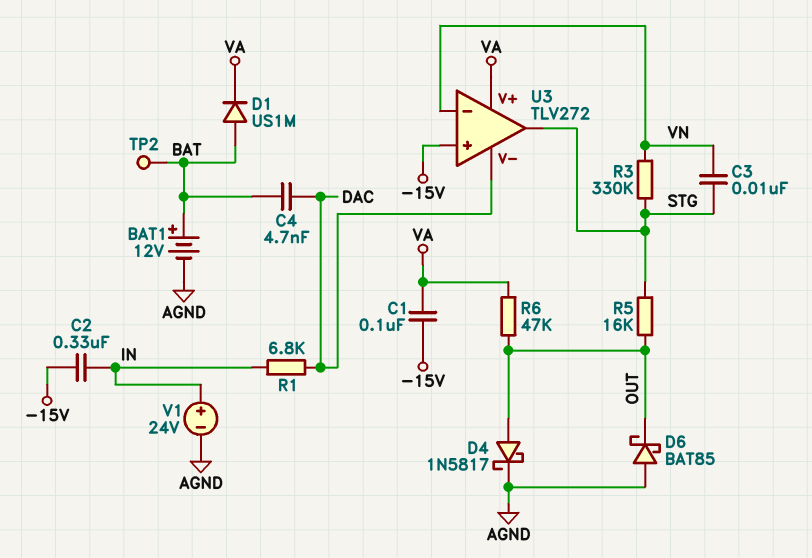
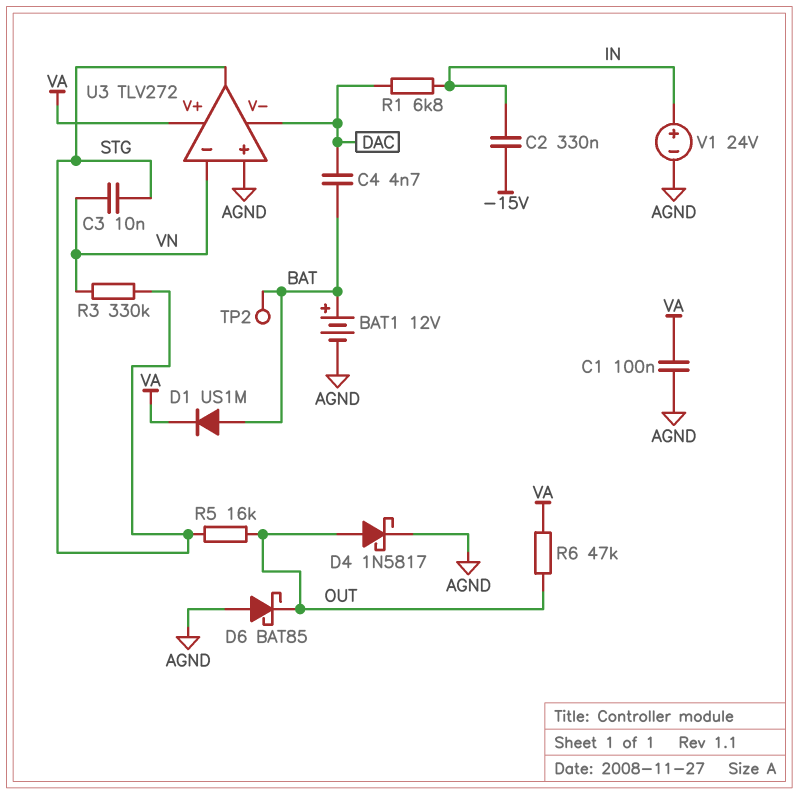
C1: 100nF (-15V, VA) -> 100nF (AGND, VA)
U3 pin in+: -15V -> AGND

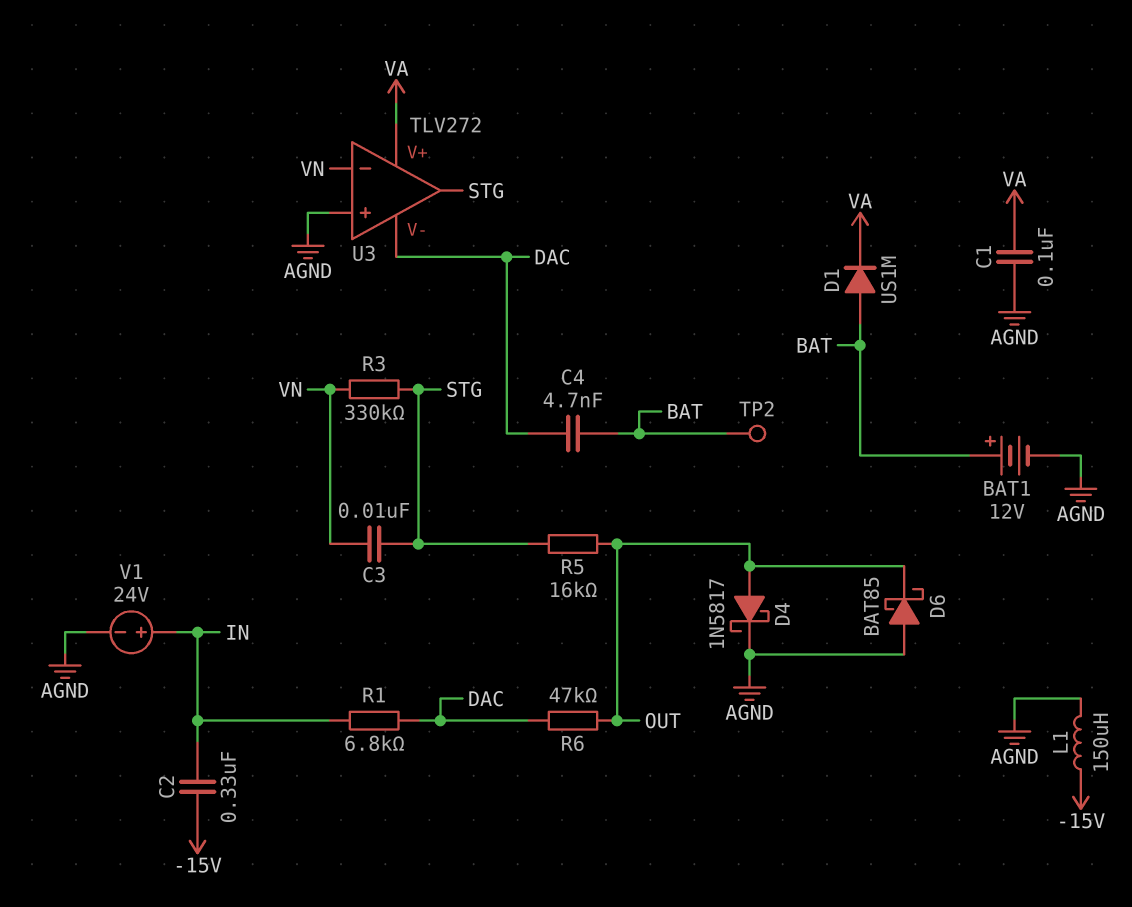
L1: none -> 150uH (-15V, AGND)
R6: 47k (OUT, VA) -> 47k (DAC, OUT)

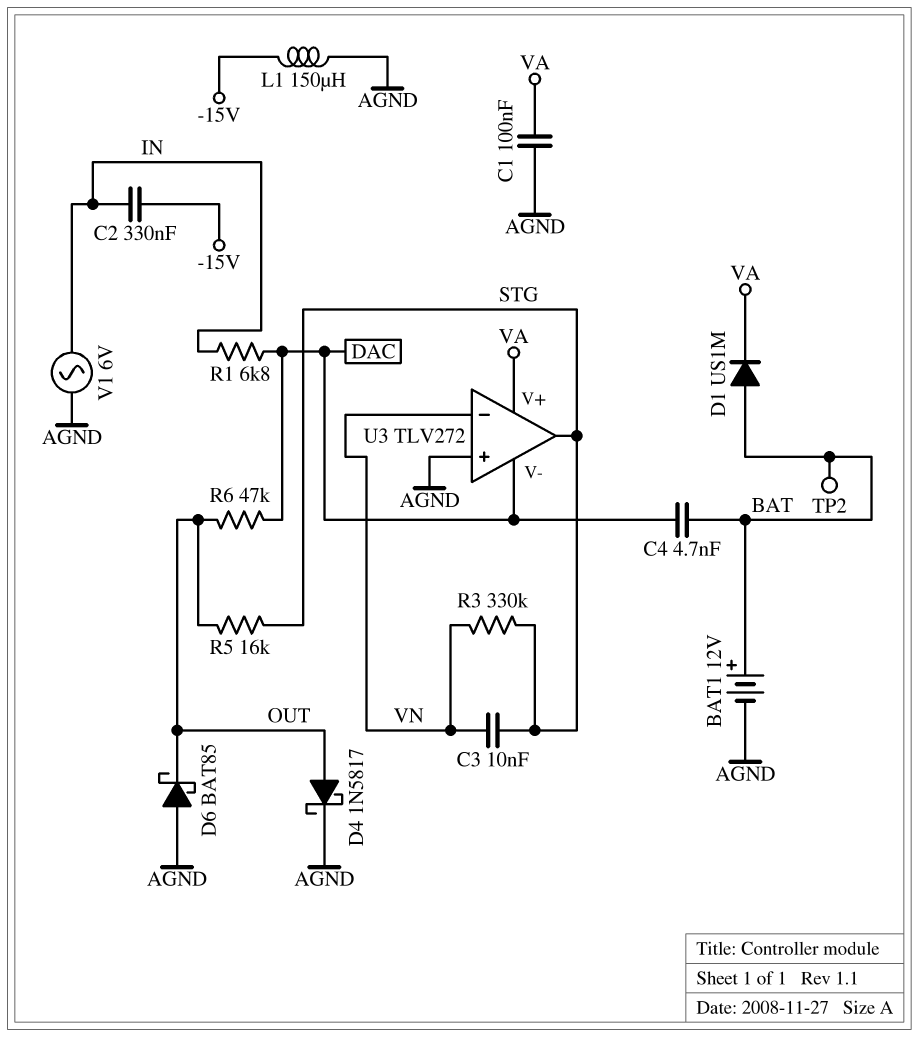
V1: 24V (plus IN, minus AGND) -> AC 6V (AGND, IN)

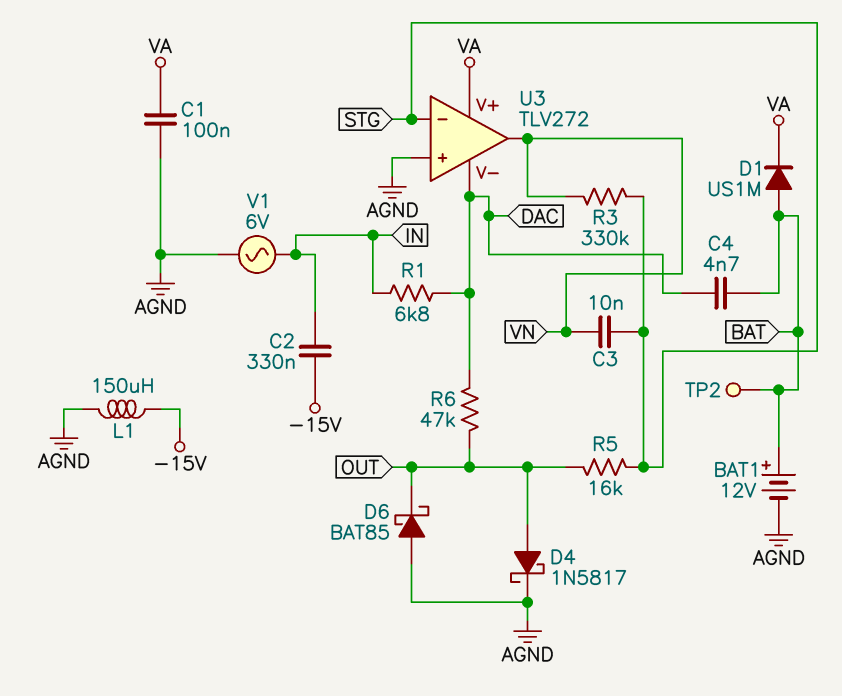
U3 pin in-: VN -> STG
U3 pin out: STG -> VN

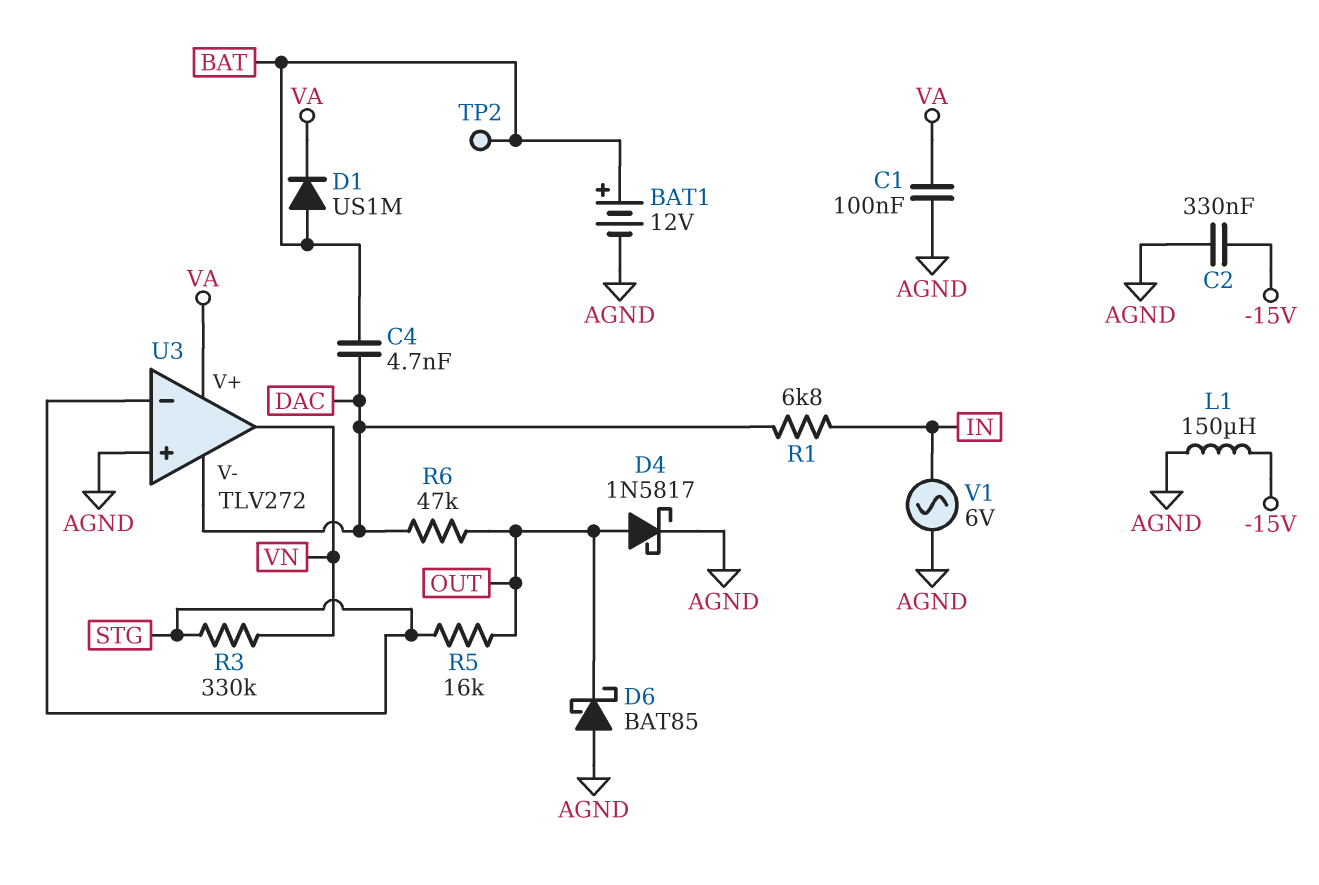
C2: 330nF (-15V, IN) -> 330nF (-15V, AGND)
C3: 10nF (STG, VN) -> none

